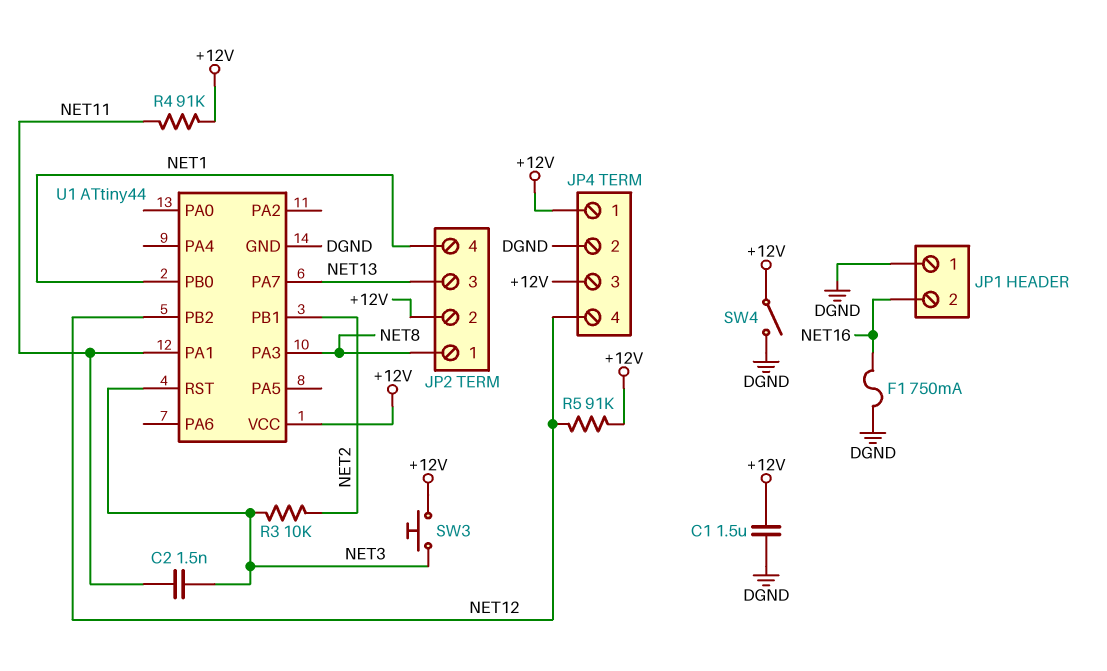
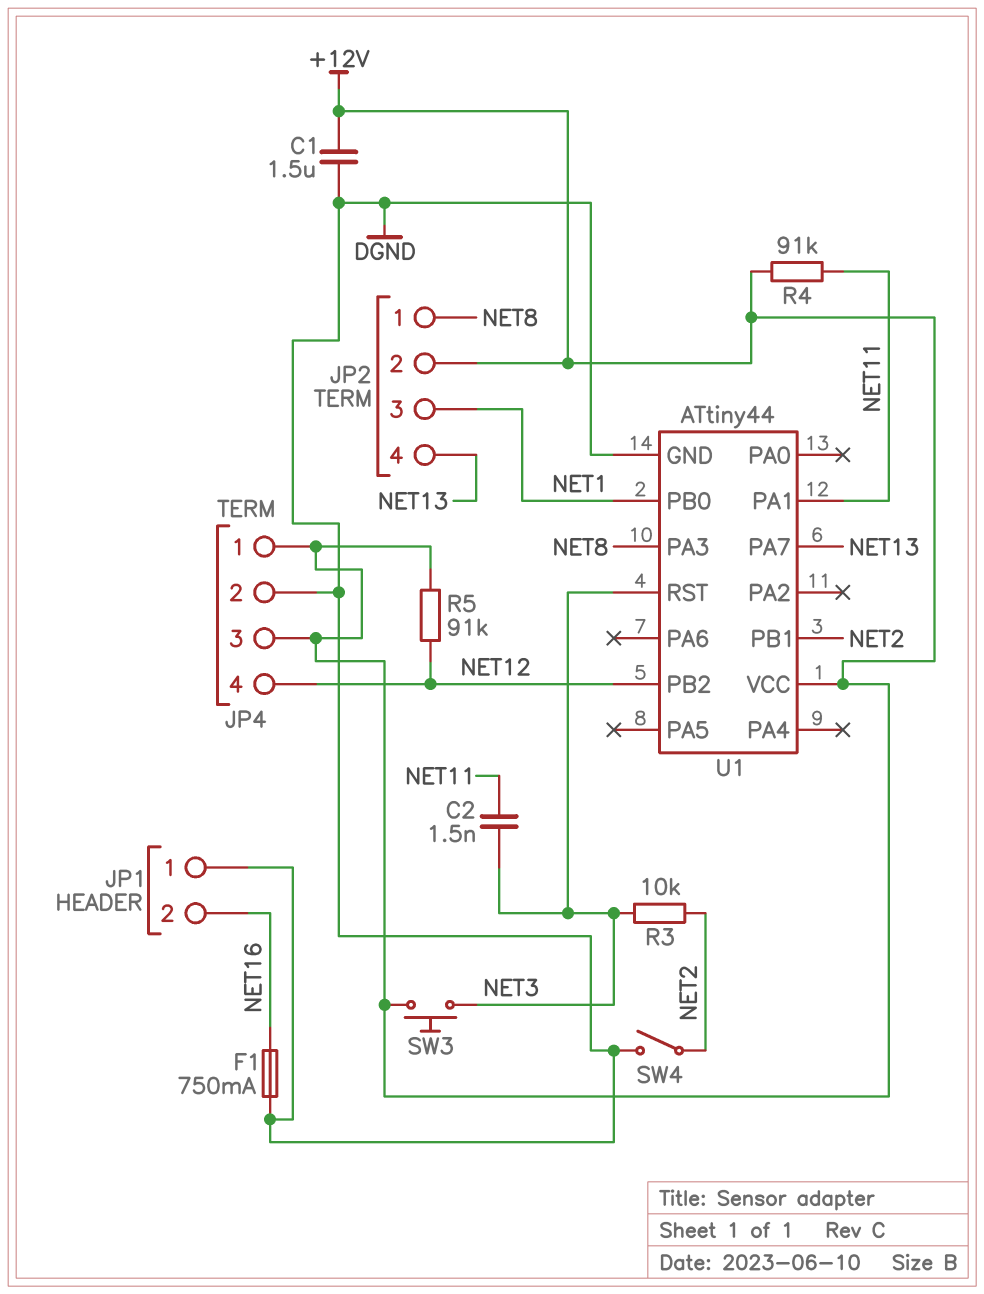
JP2 pin 3: NET13 -> NET1
JP2 pin 4: NET1 -> NET13
SW4: switch (+12V, DGND) -> switch (DGND, NET2)

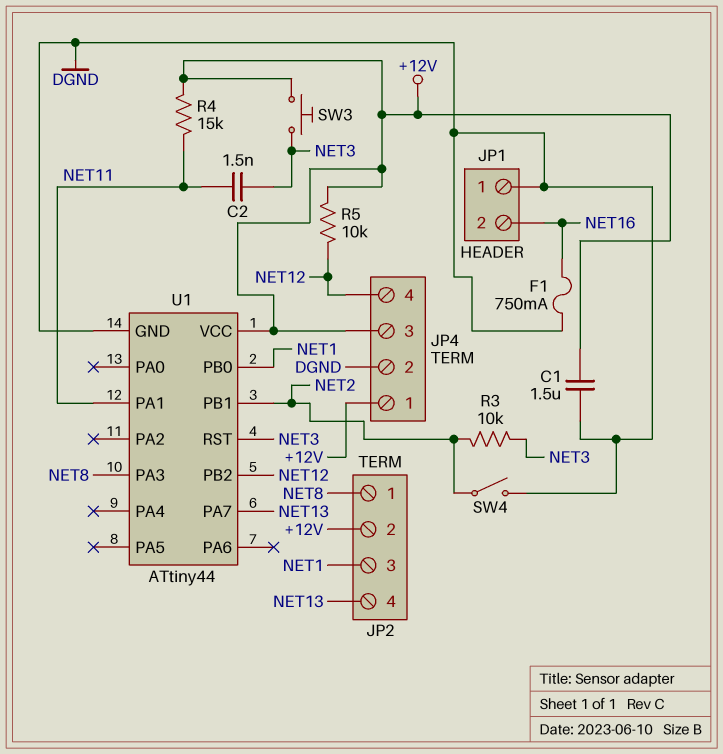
R4: 91k (+12V, NET11) -> 15k (+12V, NET11)
R5: 91k (+12V, NET12) -> 10k (+12V, NET12)

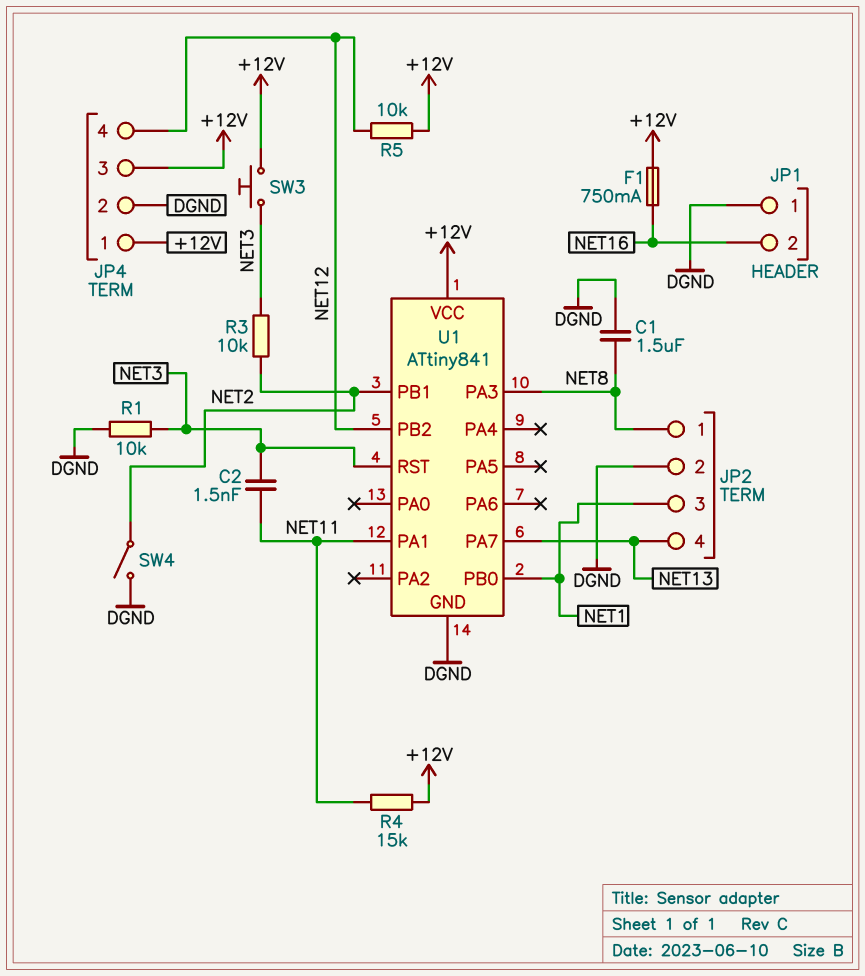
C1: 1.5uF (+12V, DGND) -> 1.5uF (DGND, NET8)
F1: 750mA (DGND, NET16) -> 750mA (+12V, NET16)
JP2 pin 2: +12V -> DGND
R1: none -> 10k (DGND, NET3)
U1: ATtiny44 -> ATtiny841

